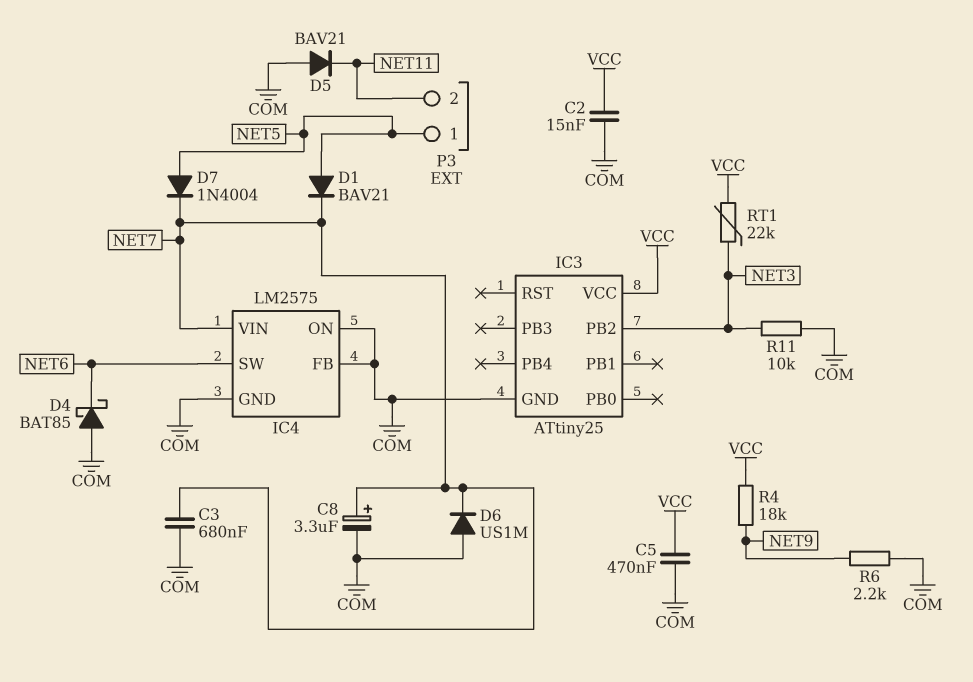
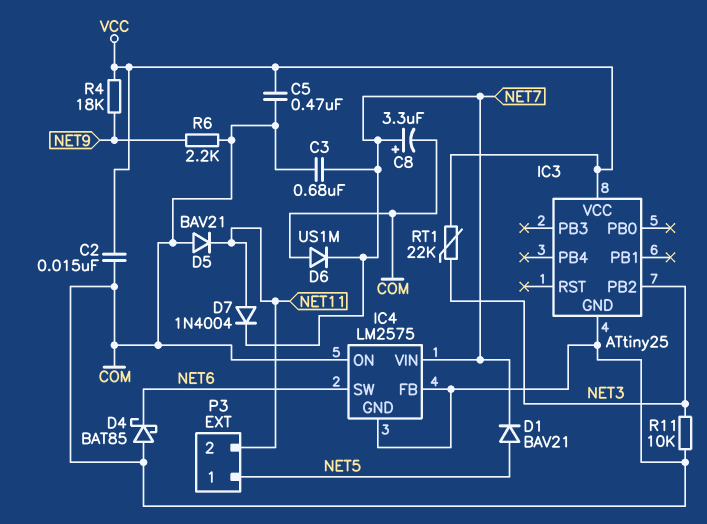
D7: diode 1N4004 (A NET5, K NET7) -> diode 1N4004 (A NET11, K NET7)

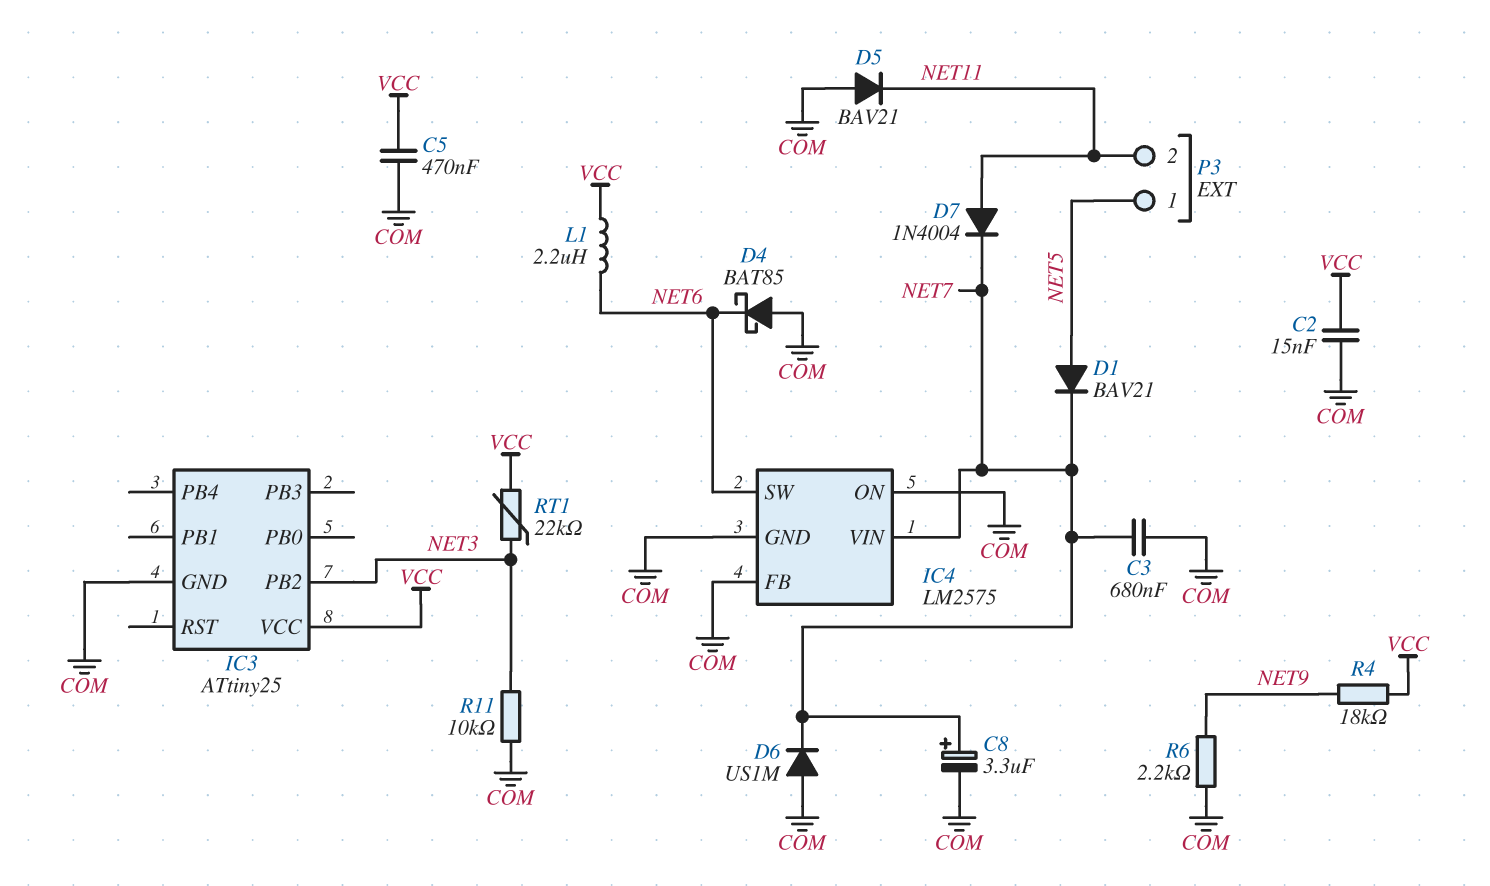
L1: none -> 2.2uH (NET6, VCC)

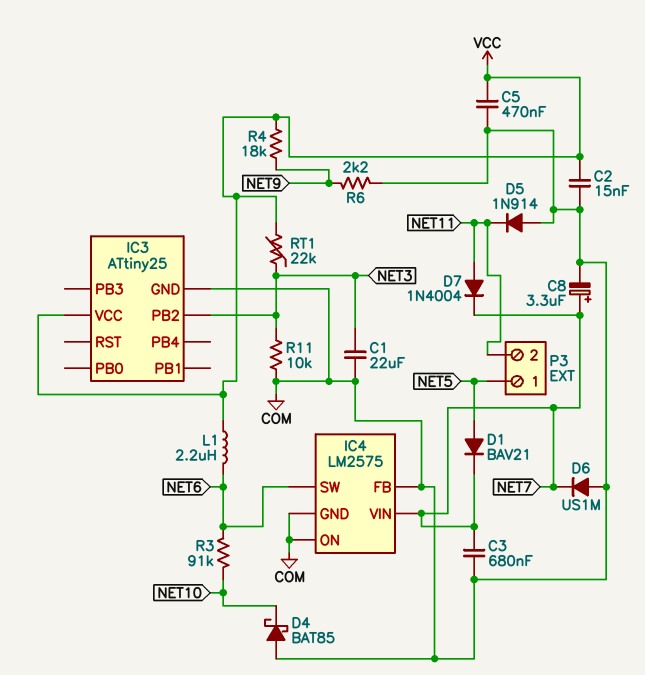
C1: none -> 22uF (COM, NET3)
D4: schottky BAT85 (A COM, K NET6) -> schottky BAT85 (A COM, K NET10)
D5: diode BAV21 (A COM, K NET11) -> diode 1N914 (A COM, K NET11)
R3: none -> 91k (NET6, NET10)

